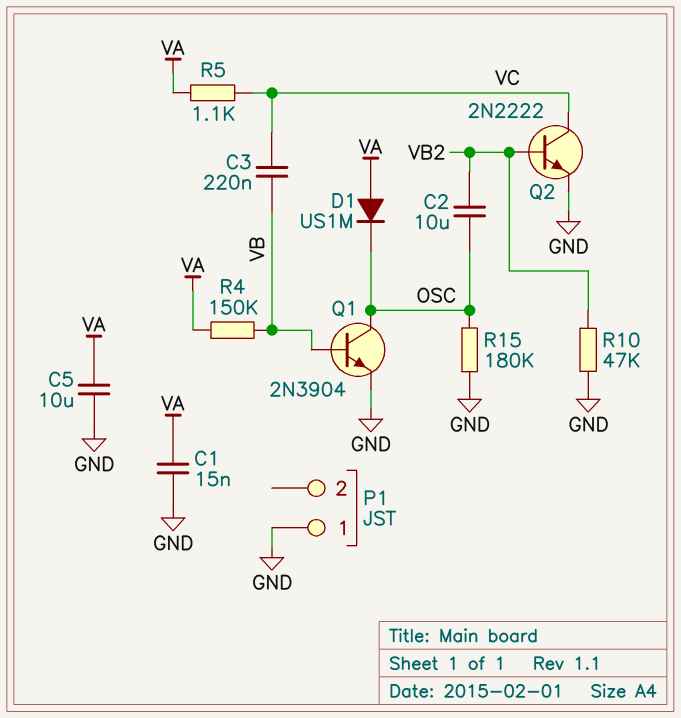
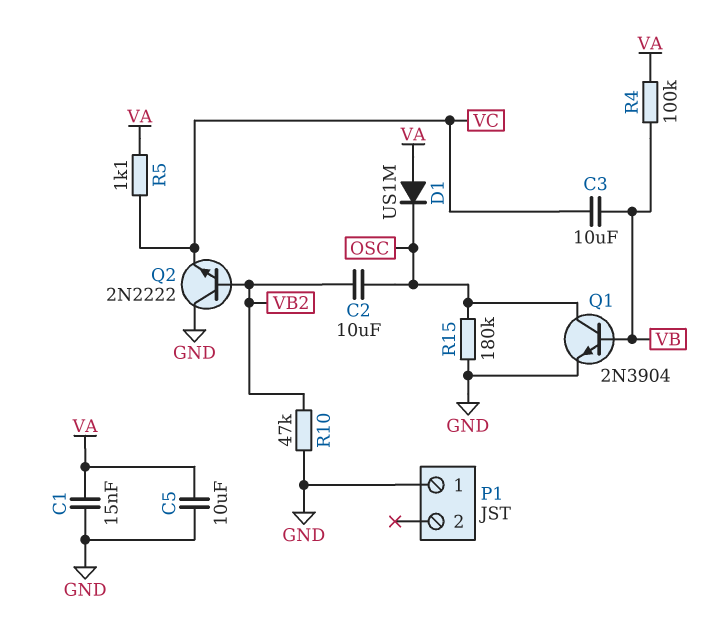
C3: 220nF (VB, VC) -> 10uF (VB, VC)
Q2: NPN 2N2222 (B VB2, C VC, E GND) -> NPN 2N2222 (B VB2, C GND, E VC)
R4: 150k (VA, VB) -> 100k (VA, VB)

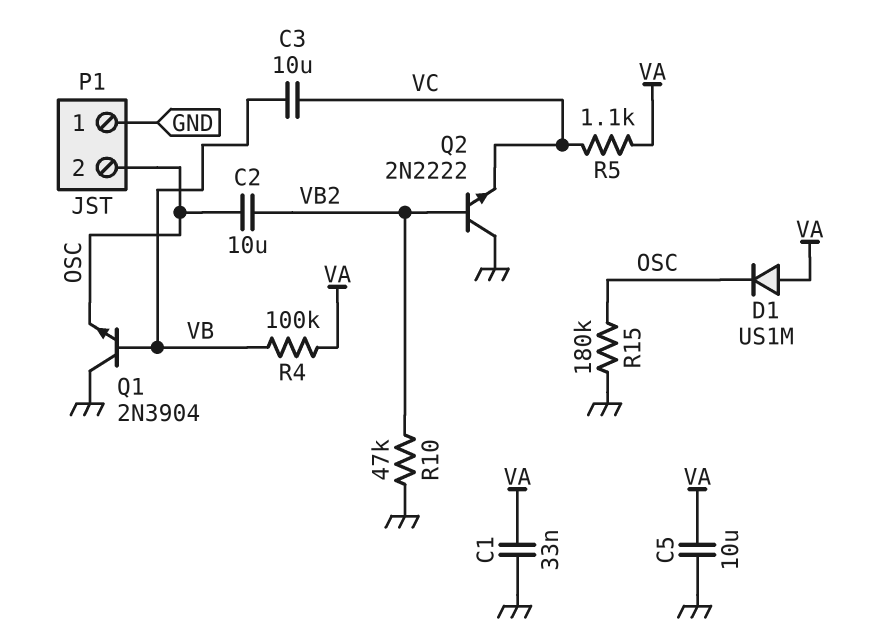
C1: 15nF (GND, VA) -> 33nF (GND, VA)
P1 pin 2: none -> OSC
Q1: NPN 2N3904 (B VB, C OSC, E GND) -> NPN 2N3904 (B VB, C GND, E OSC)

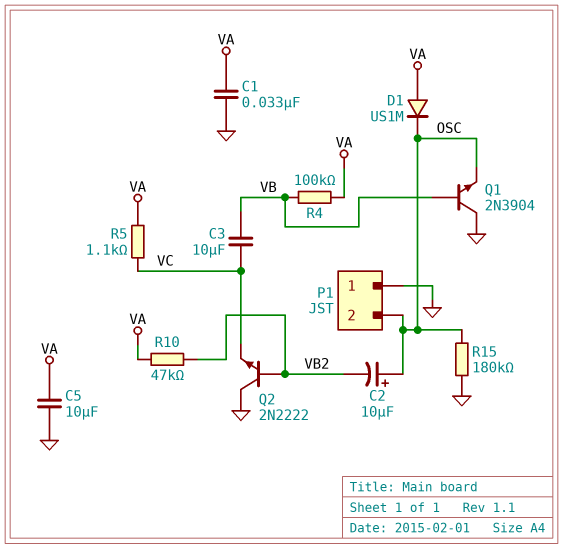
C2: 10uF (OSC, VB2) -> 10uF (plus OSC, minus VB2)
R10: 47k (GND, VB2) -> 47k (VA, VB2)

